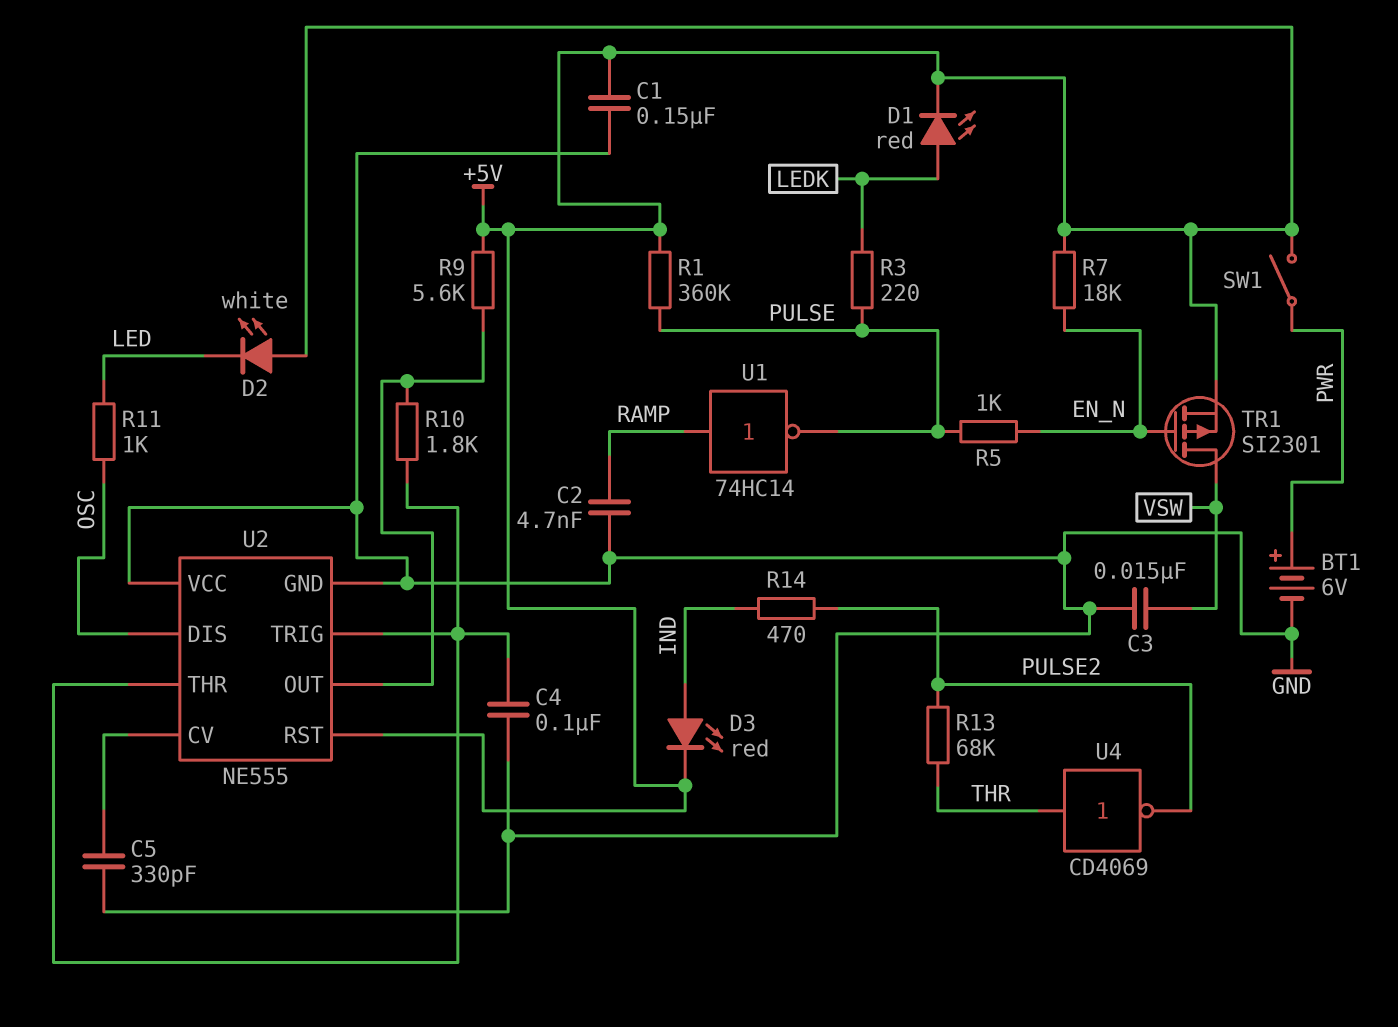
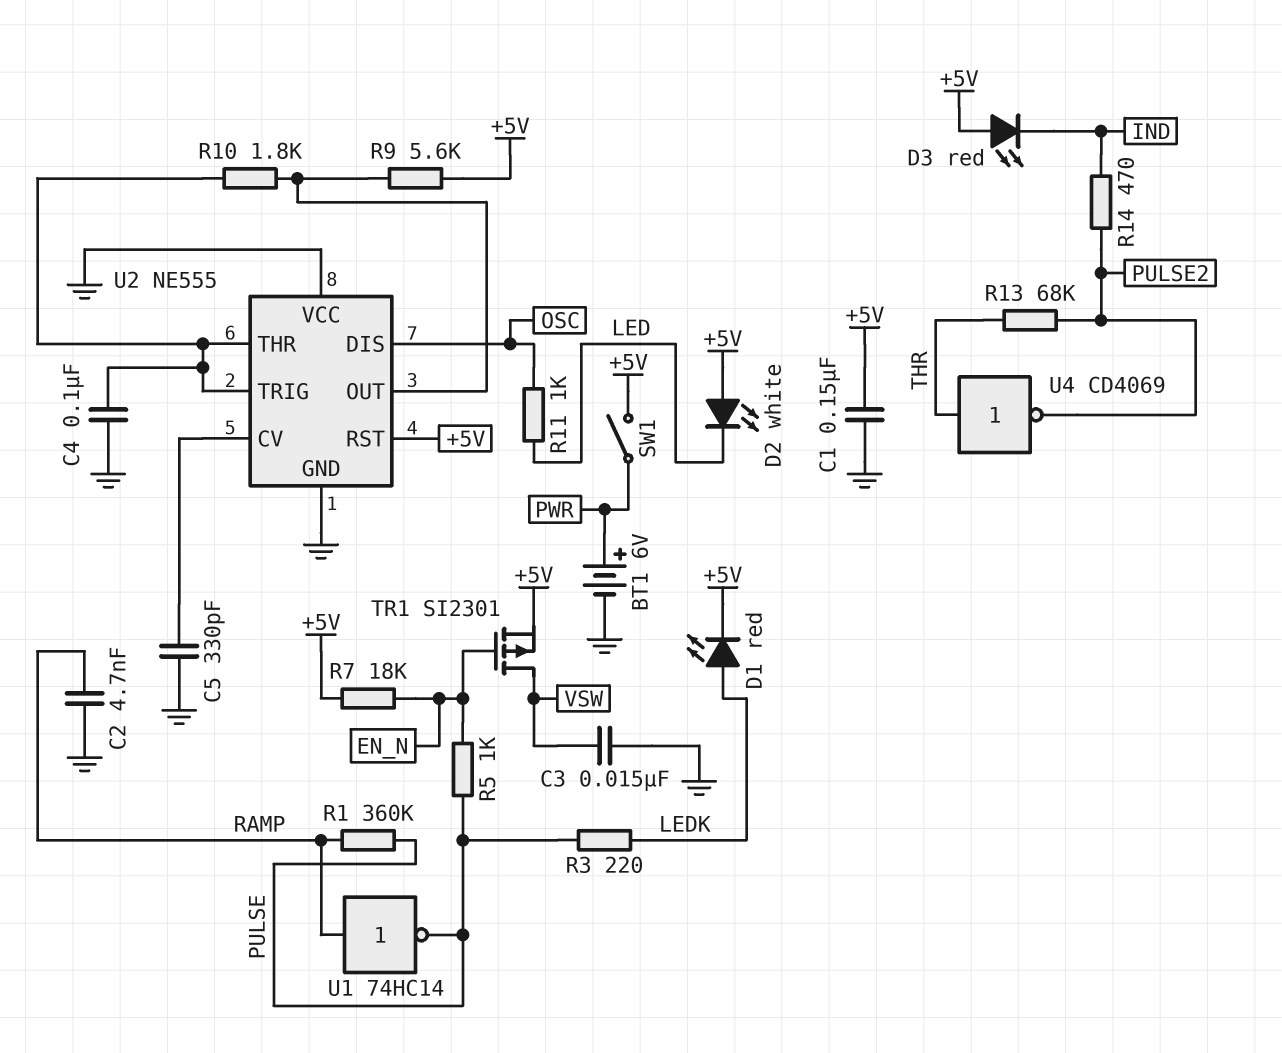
D3: LED red (A IND, K +5V) -> LED red (A +5V, K IND)
R1: 360k (+5V, PULSE) -> 360k (PULSE, RAMP)

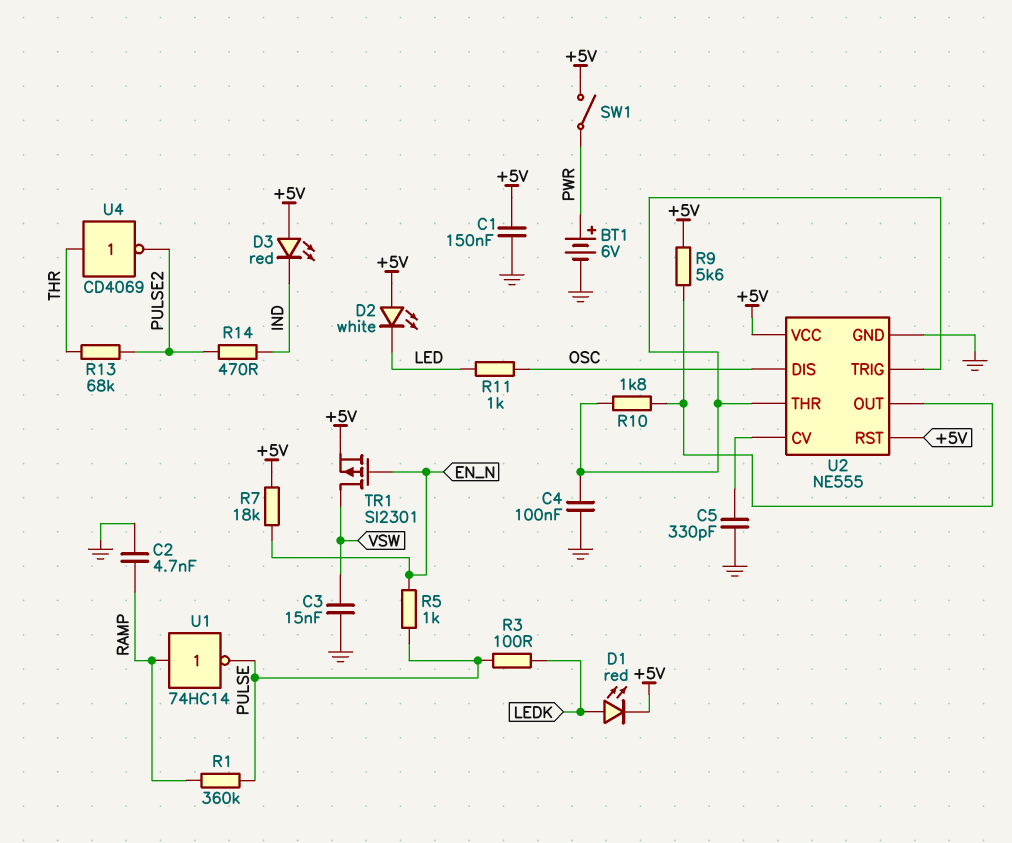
R3: 220 (LEDK, PULSE) -> 100 (LEDK, PULSE)
U2 pin VCC: GND -> +5V

